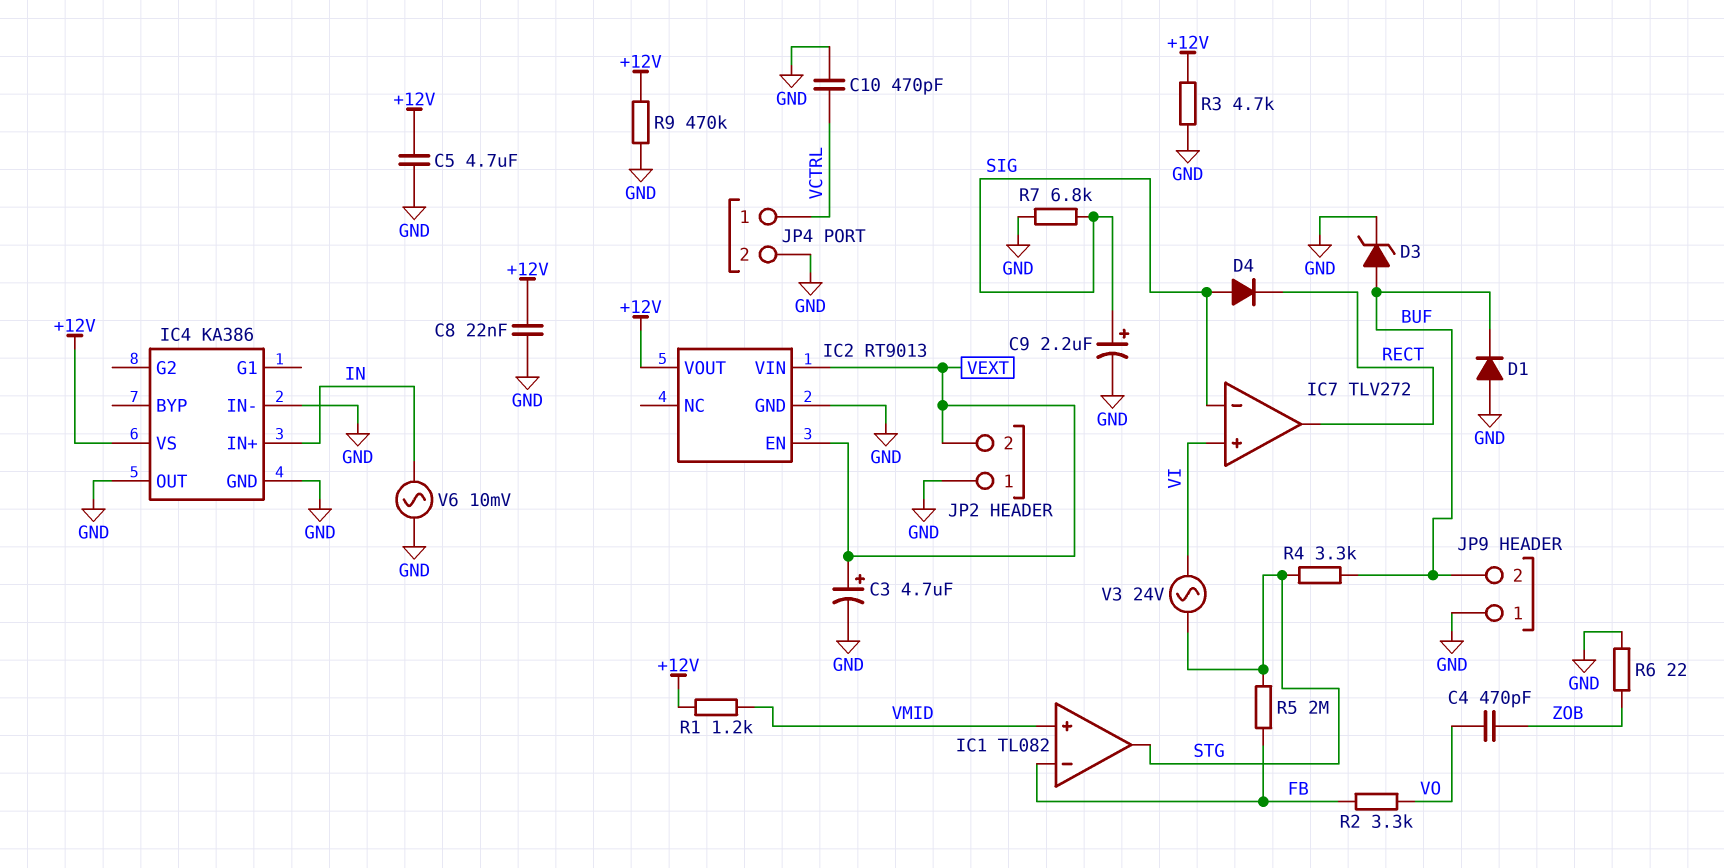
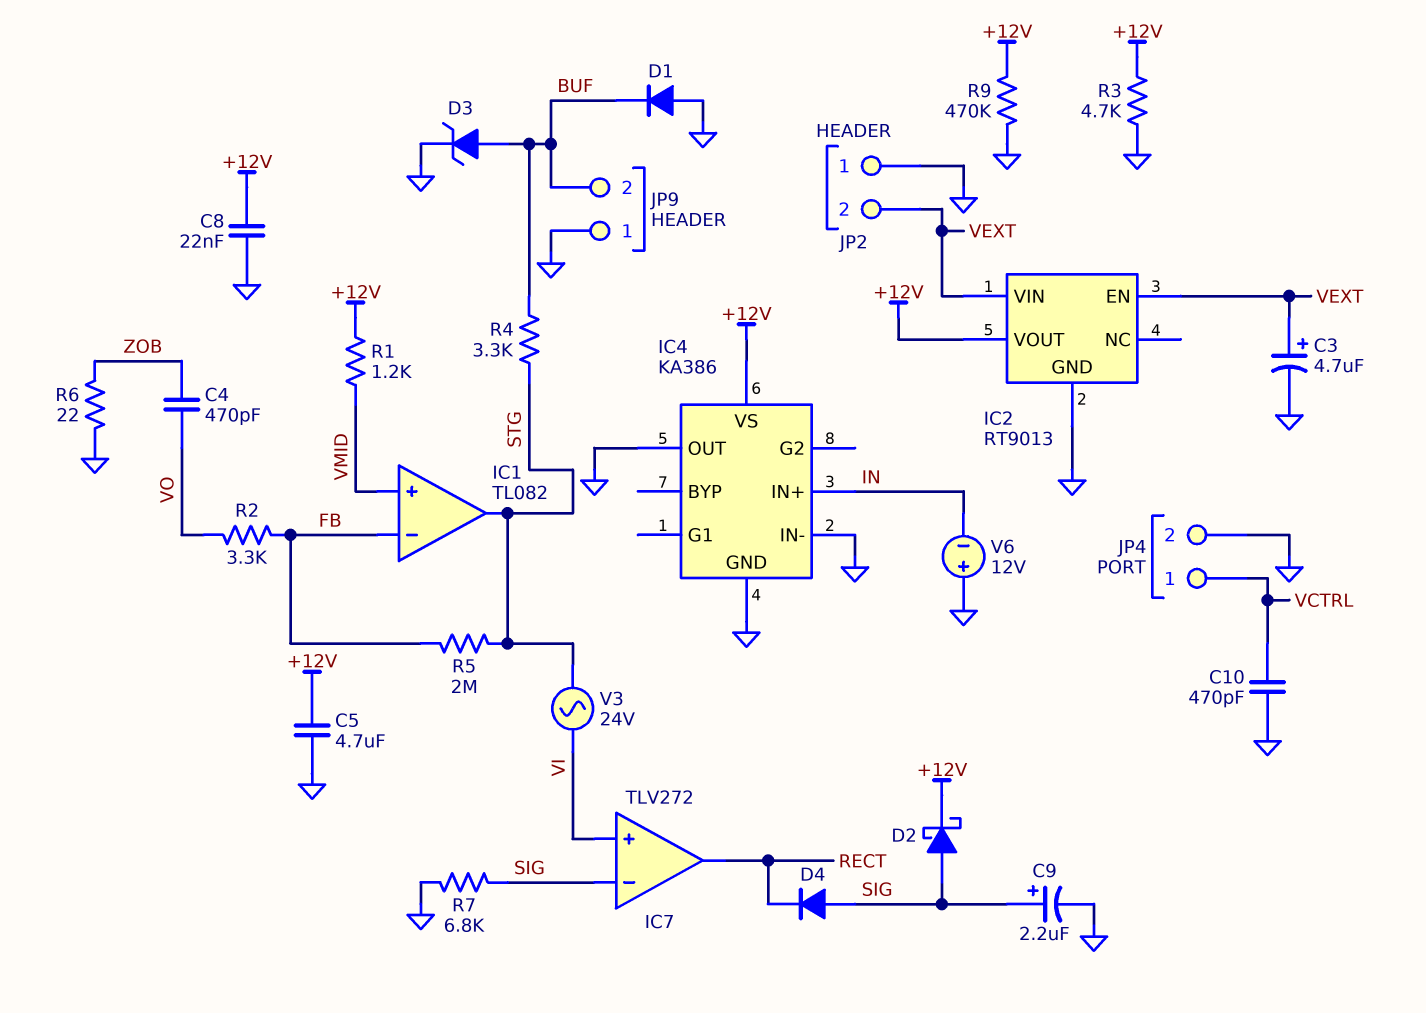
D2: none -> schottky (A SIG, K +12V)
V6: AC 10mV (GND, IN) -> 12V (plus GND, minus IN)

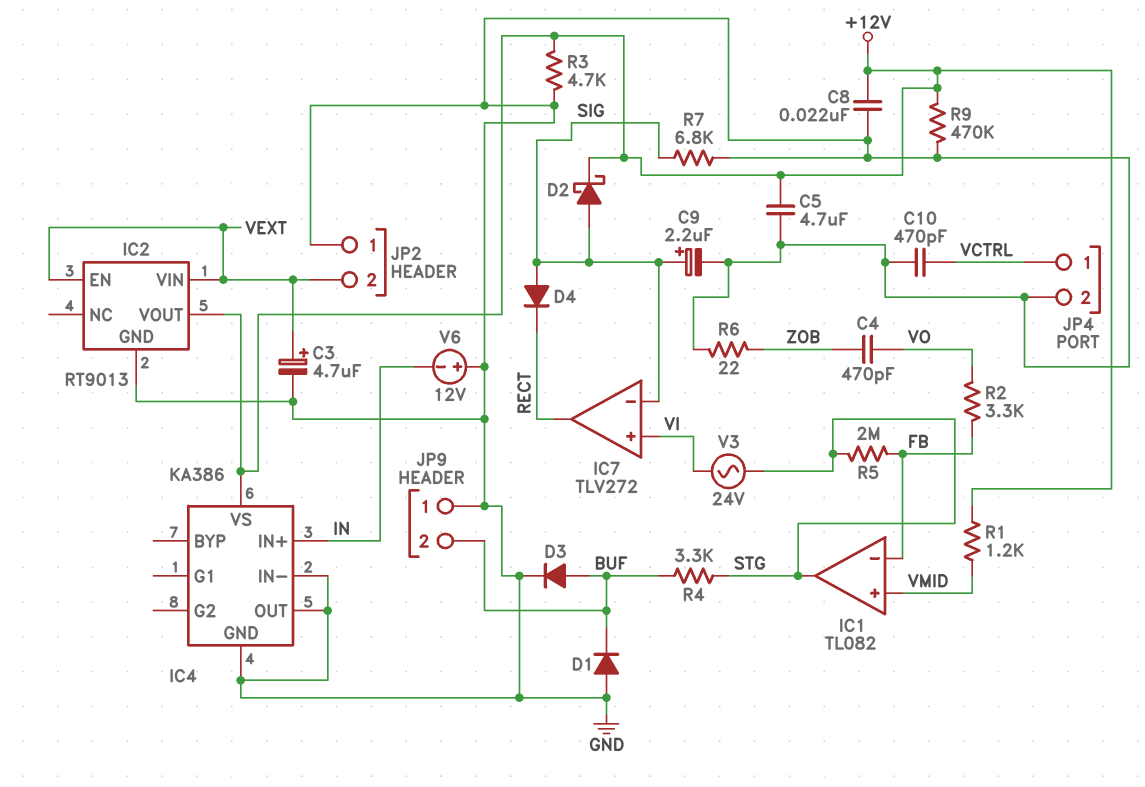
D3: zener (A BUF, K GND) -> diode (A BUF, K GND)

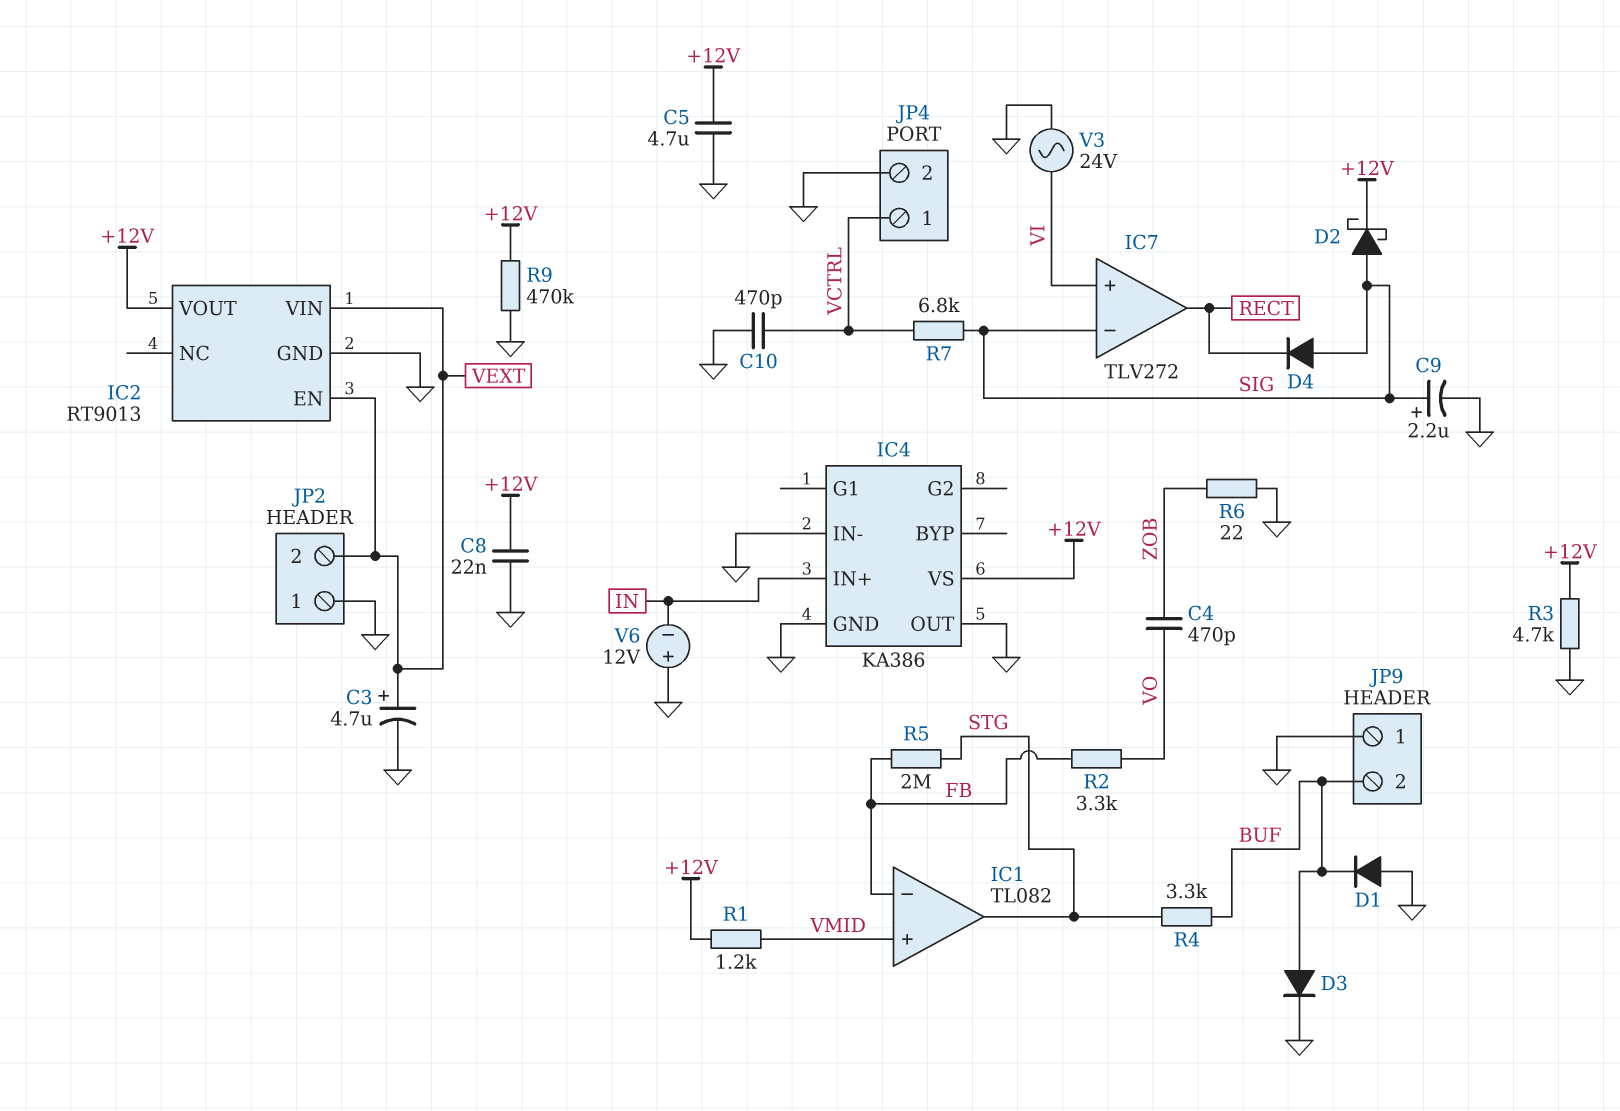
R7: 6.8k (GND, SIG) -> 6.8k (SIG, VCTRL)
V3: AC 24V (STG, VI) -> AC 24V (GND, VI)

